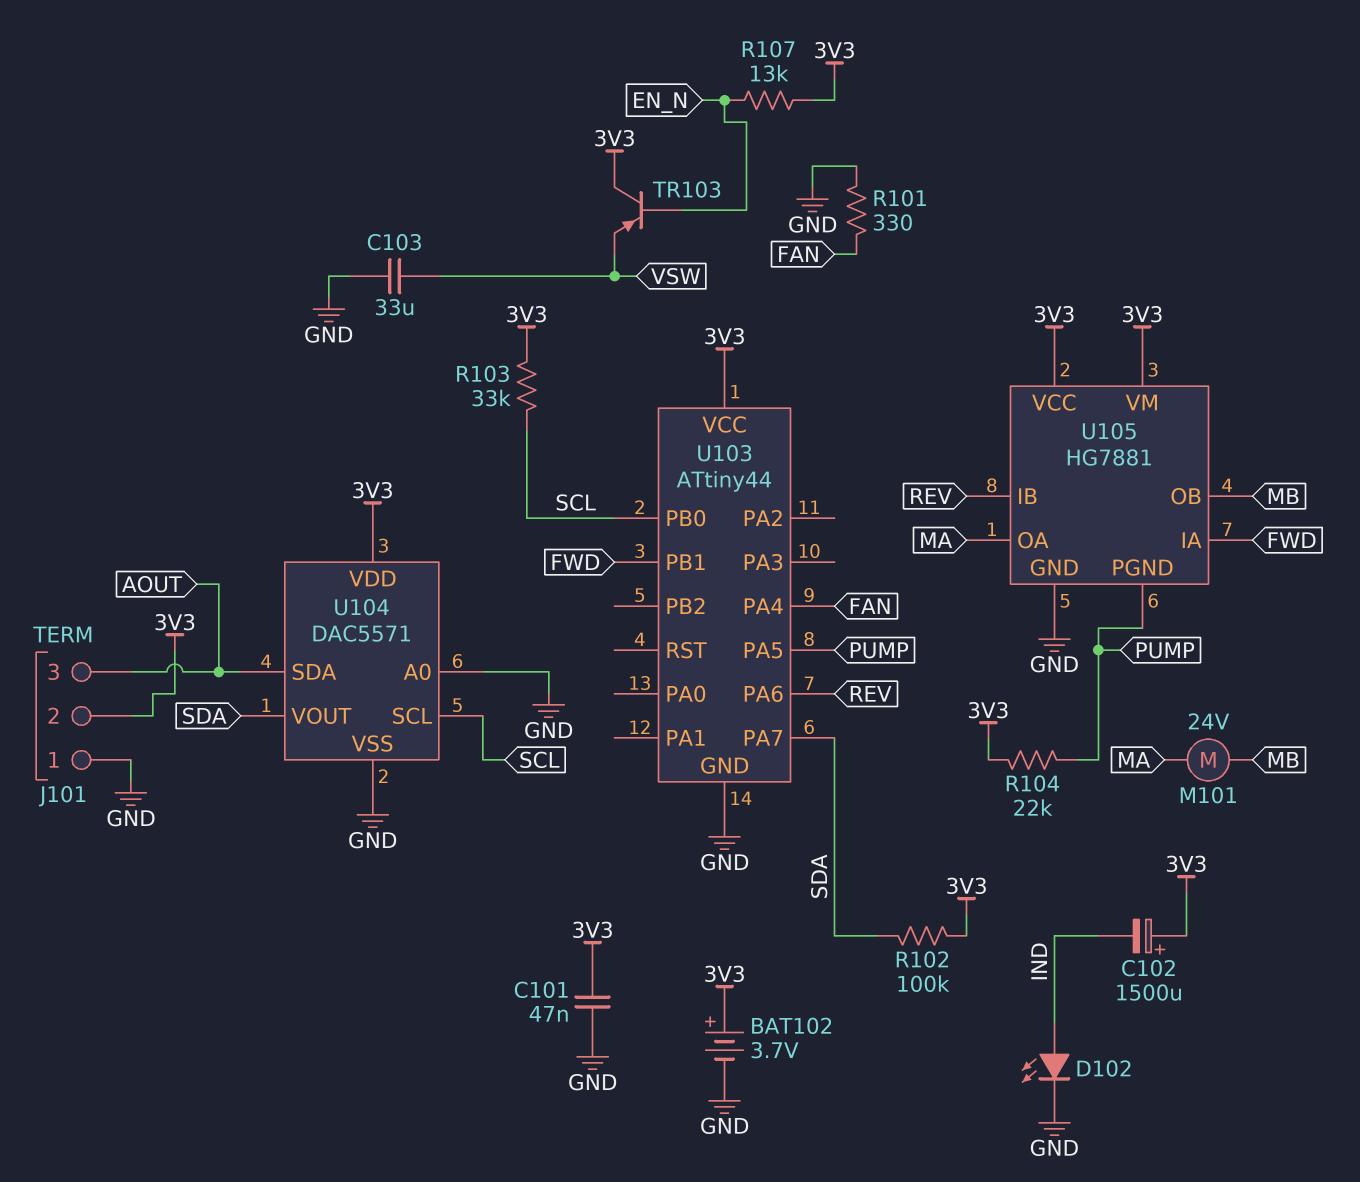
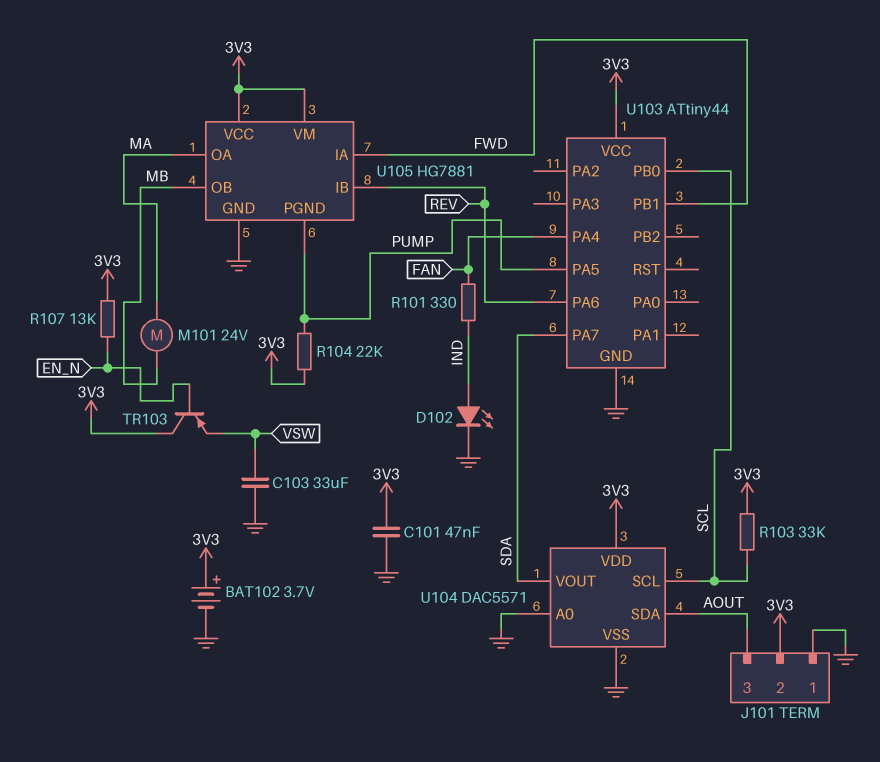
C102: 1500uF (plus 3V3, minus IND) -> none
R101: 330 (FAN, GND) -> 330 (FAN, IND)
R102: 100k (3V3, SDA) -> none

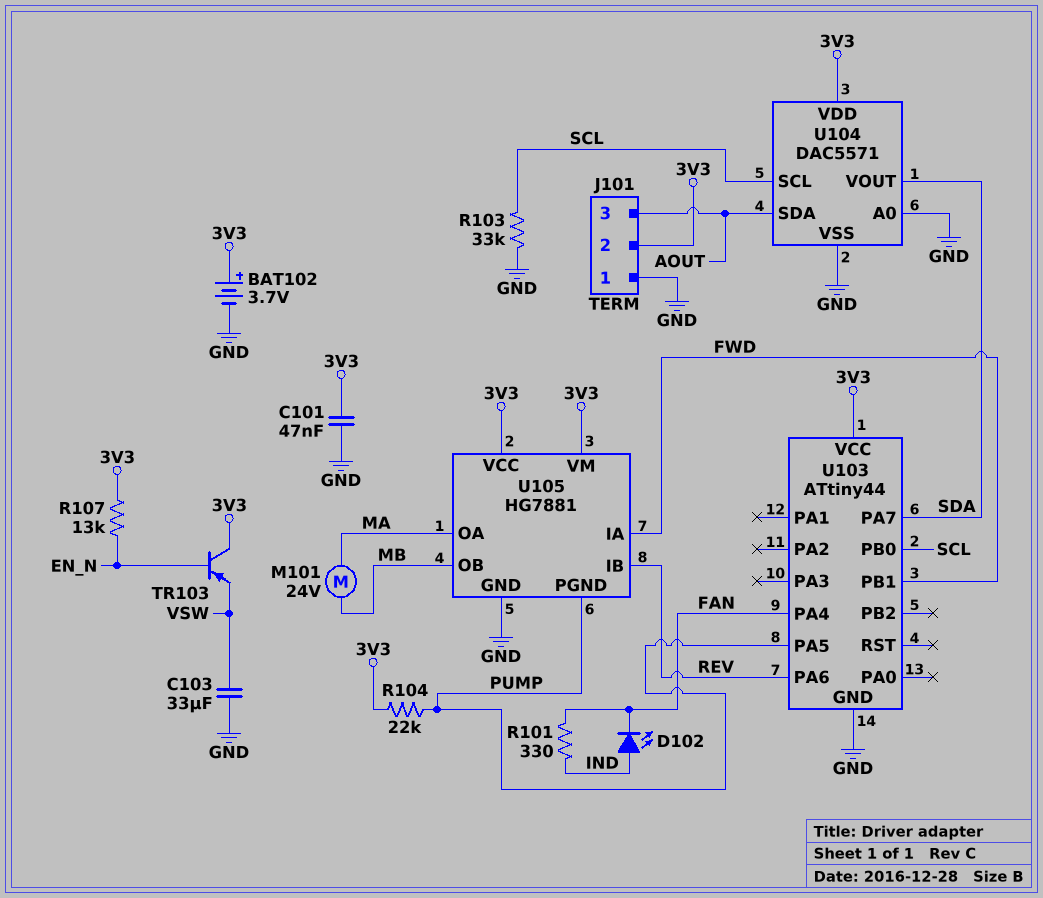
D102: LED (A IND, K GND) -> LED (A IND, K FAN)
R103: 33k (3V3, SCL) -> 33k (GND, SCL)

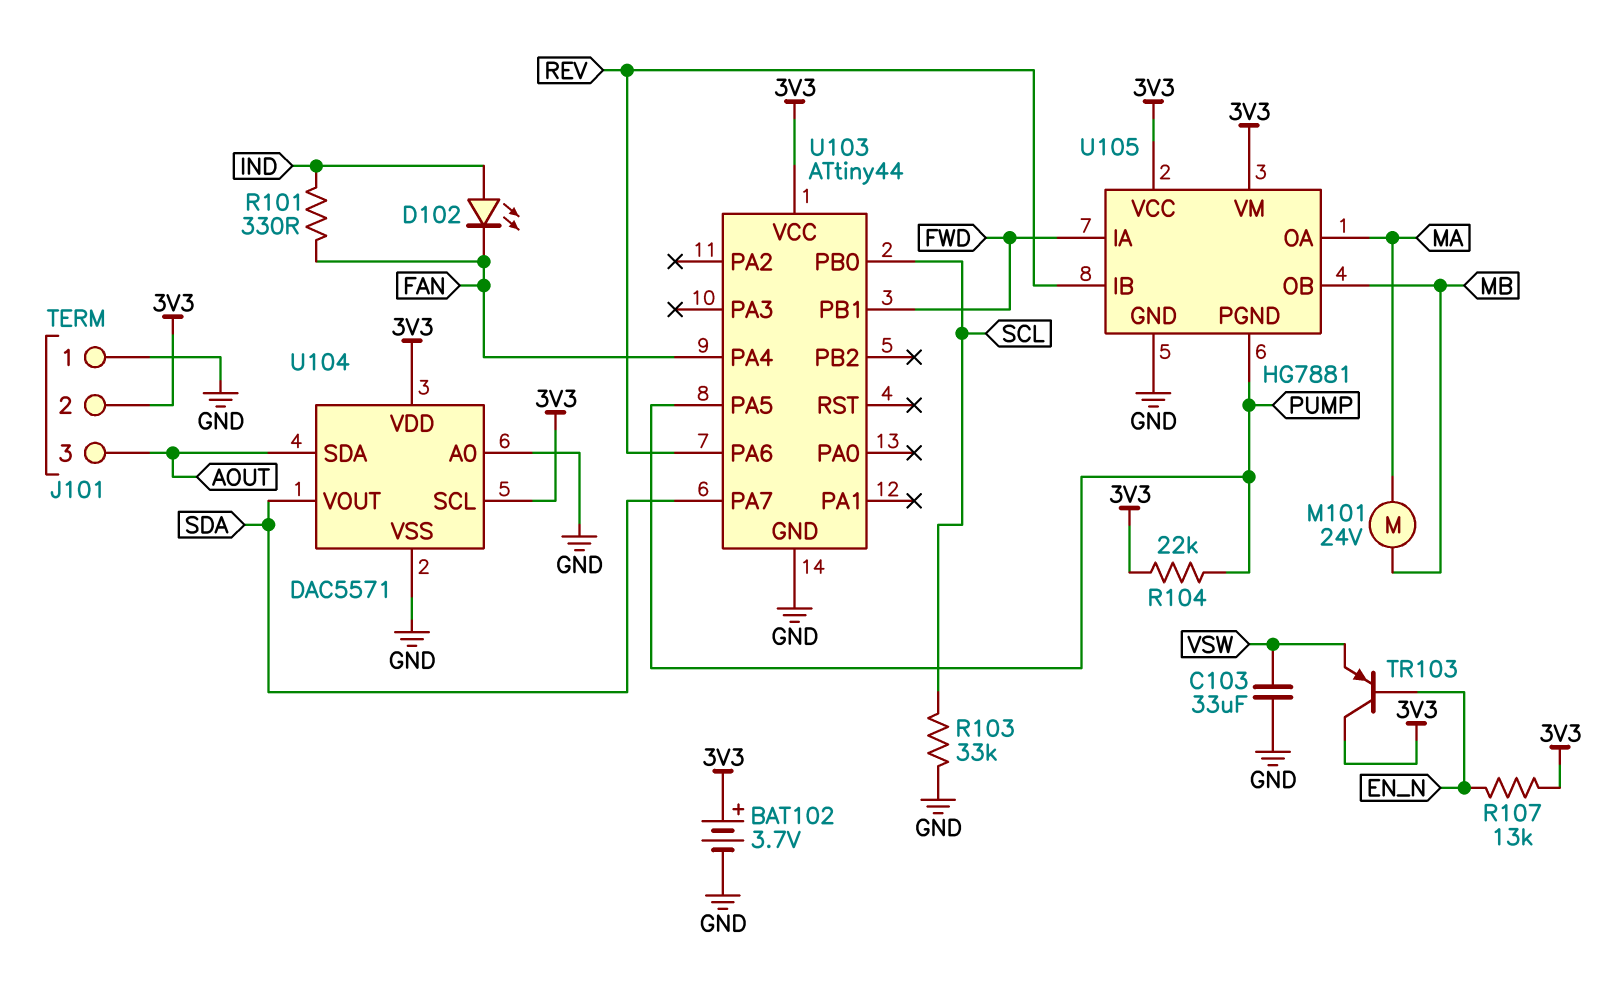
C101: 47nF (3V3, GND) -> none
U104 pin SCL: SCL -> 3V3

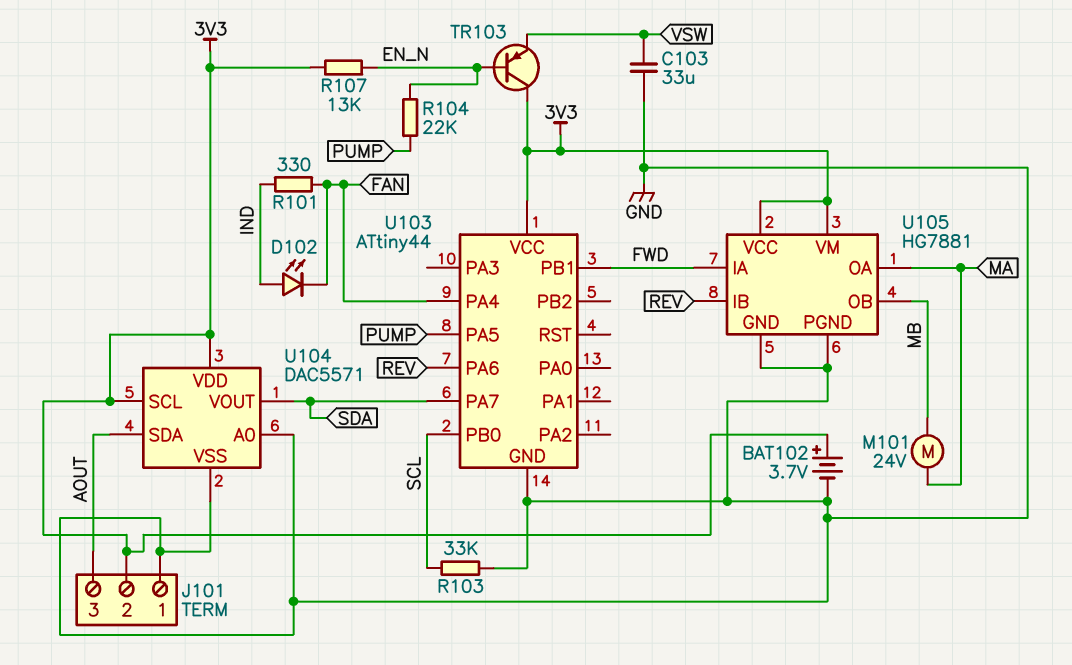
R104: 22k (3V3, PUMP) -> 22k (EN_N, PUMP)
U105 pin PGND: PUMP -> GND

